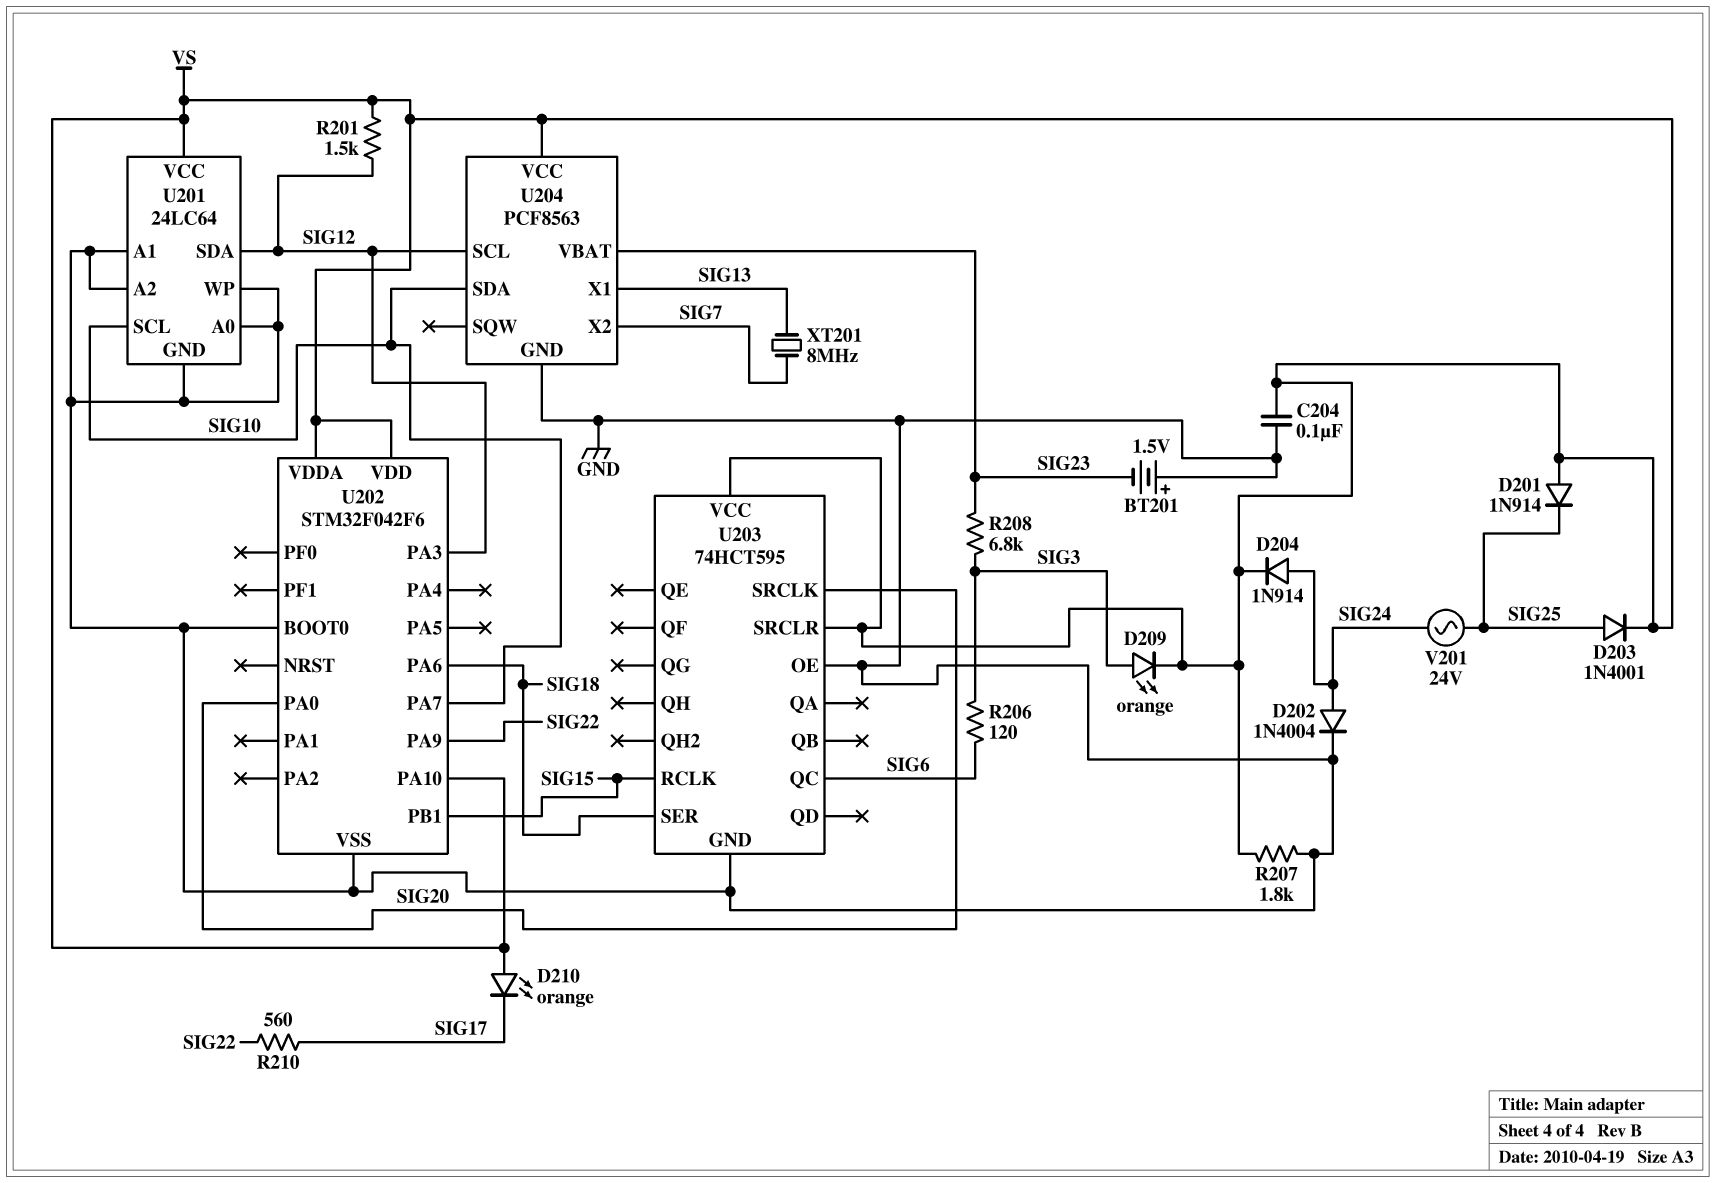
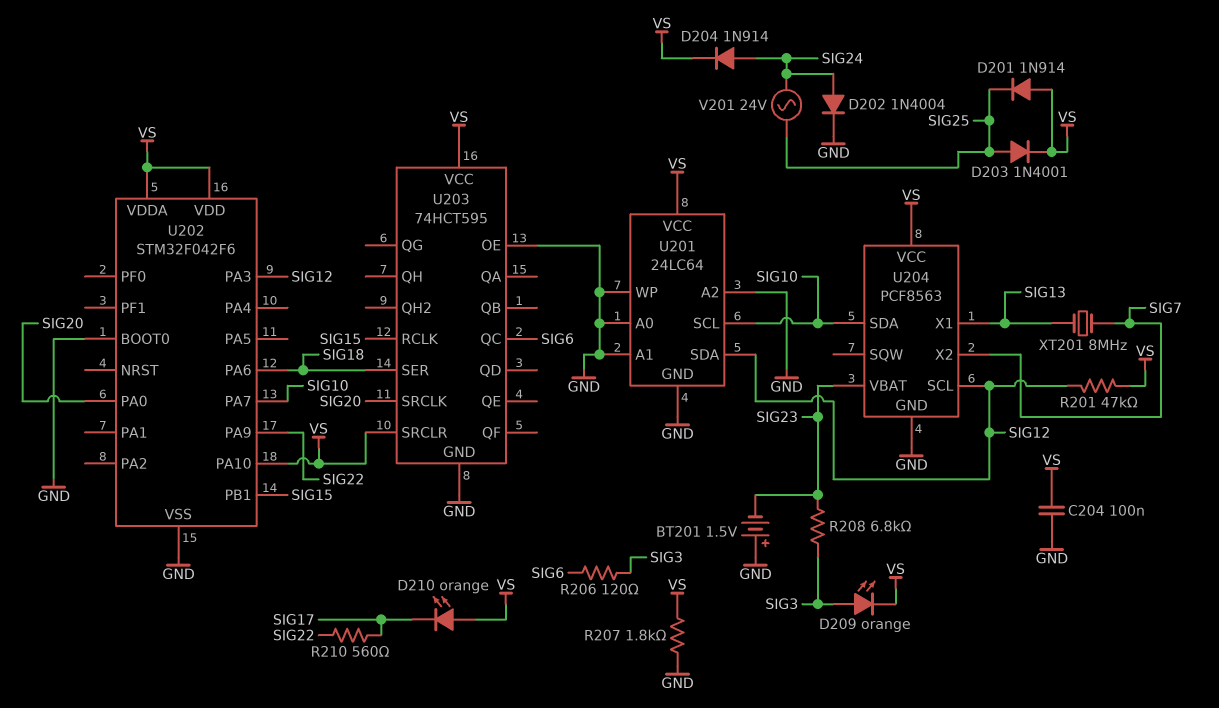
R201: 1.5k (SIG12, VS) -> 47k (SIG12, VS)

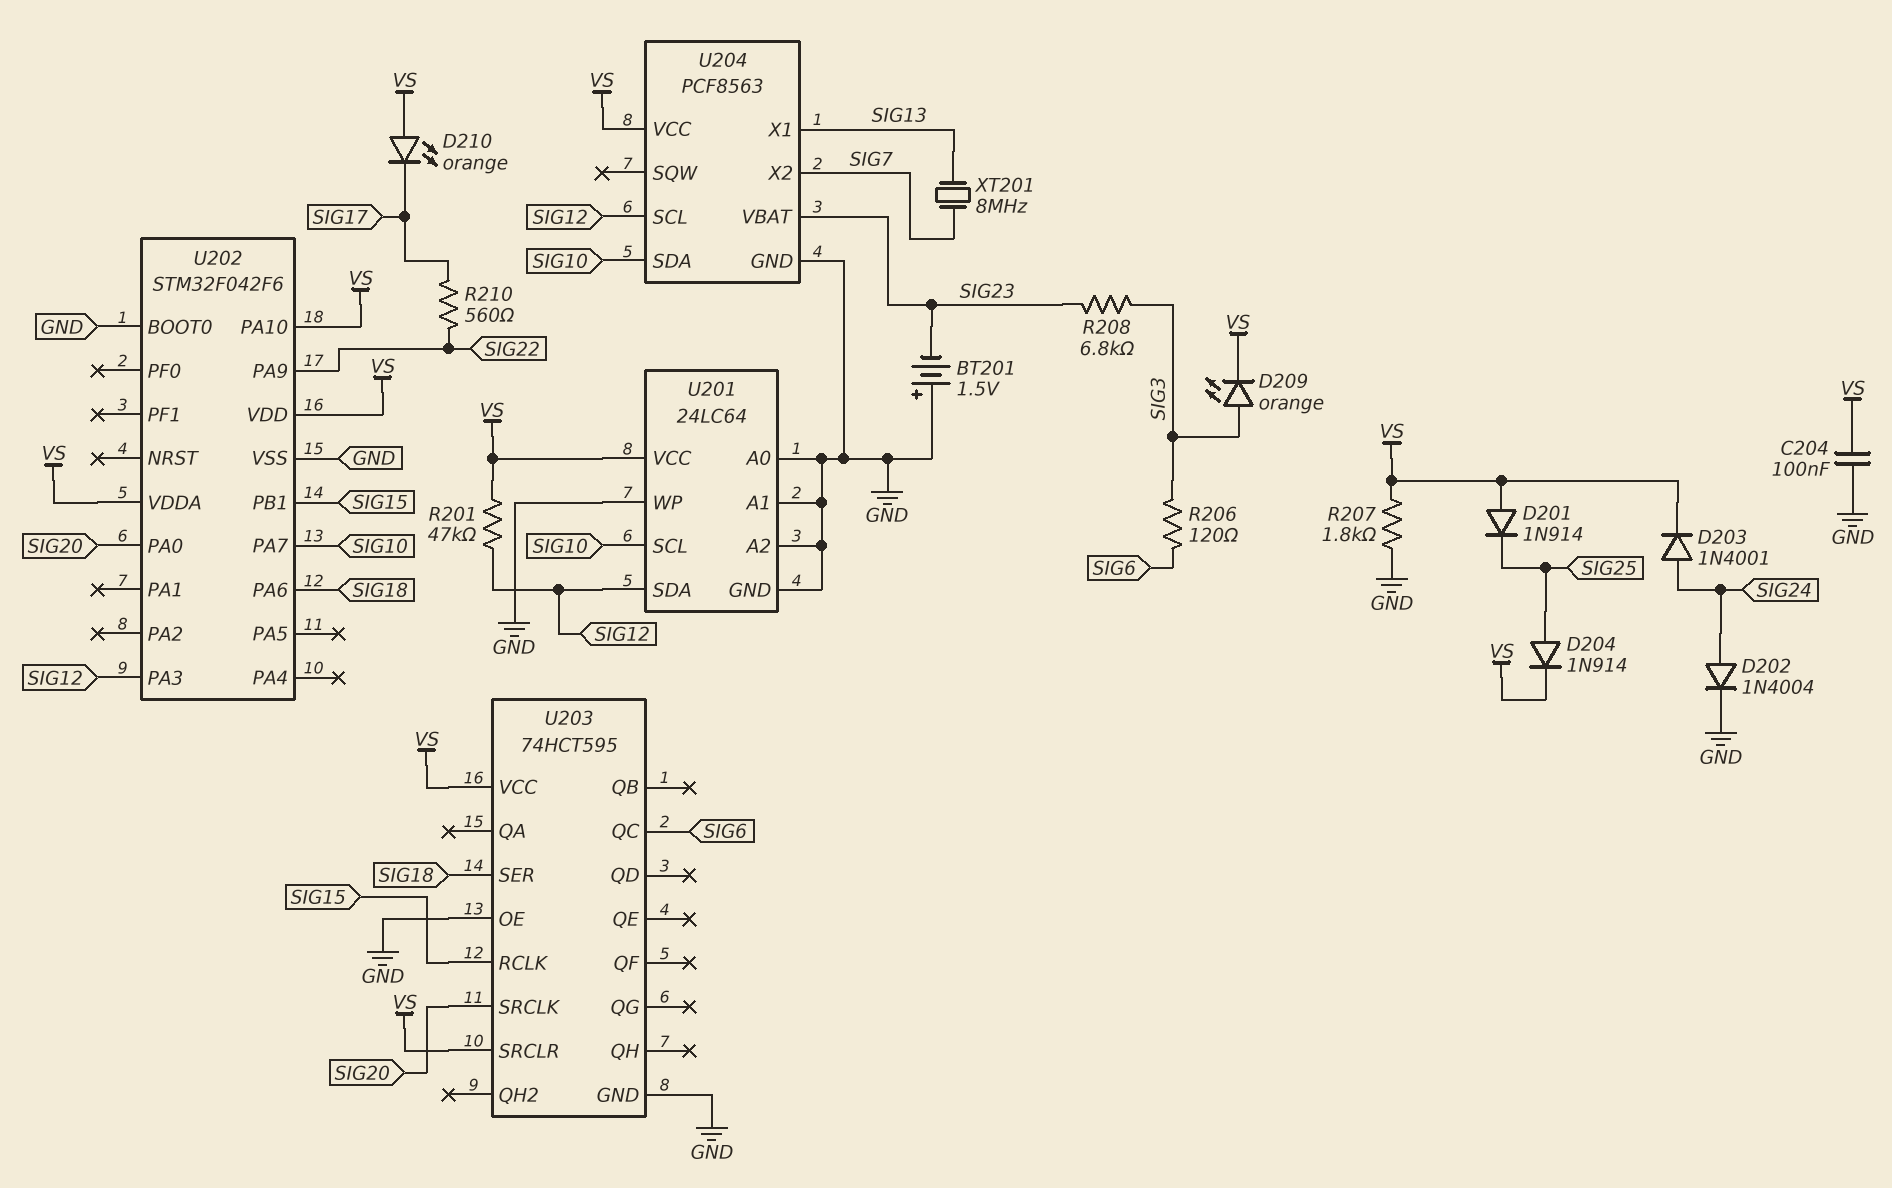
D203: diode 1N4001 (A SIG25, K VS) -> diode 1N4001 (A SIG24, K VS)
D204: diode 1N914 (A SIG24, K VS) -> diode 1N914 (A SIG25, K VS)
V201: AC 24V (SIG24, SIG25) -> none

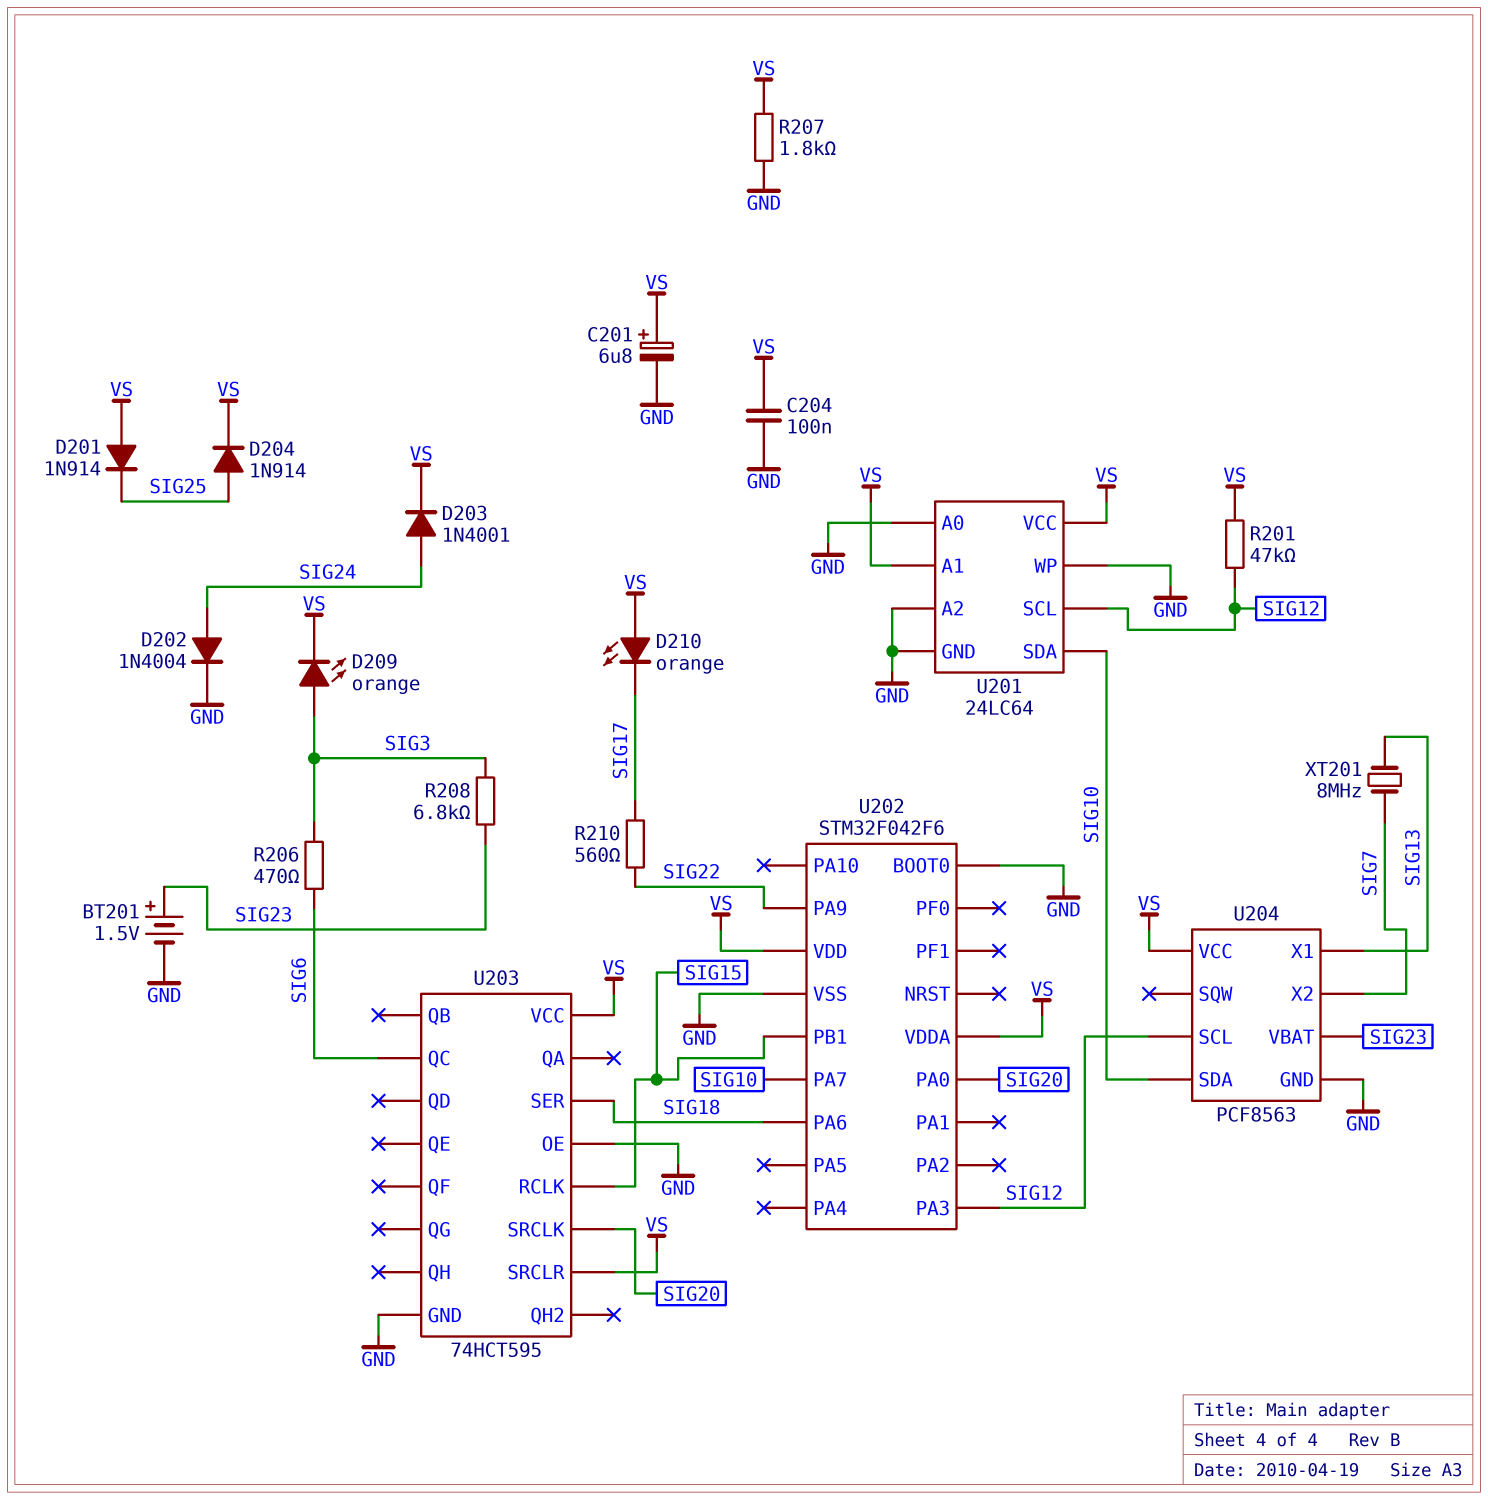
BT201: 1.5V (plus GND, minus SIG23) -> 1.5V (plus SIG23, minus GND)
C201: none -> 6.8uF (plus VS, minus GND)
R206: 120 (SIG3, SIG6) -> 470 (SIG3, SIG6)
U201 pin A1: GND -> VS
U201 pin SCL: SIG10 -> SIG12
U201 pin SDA: SIG12 -> SIG10
U202 pin PA10: VS -> none

